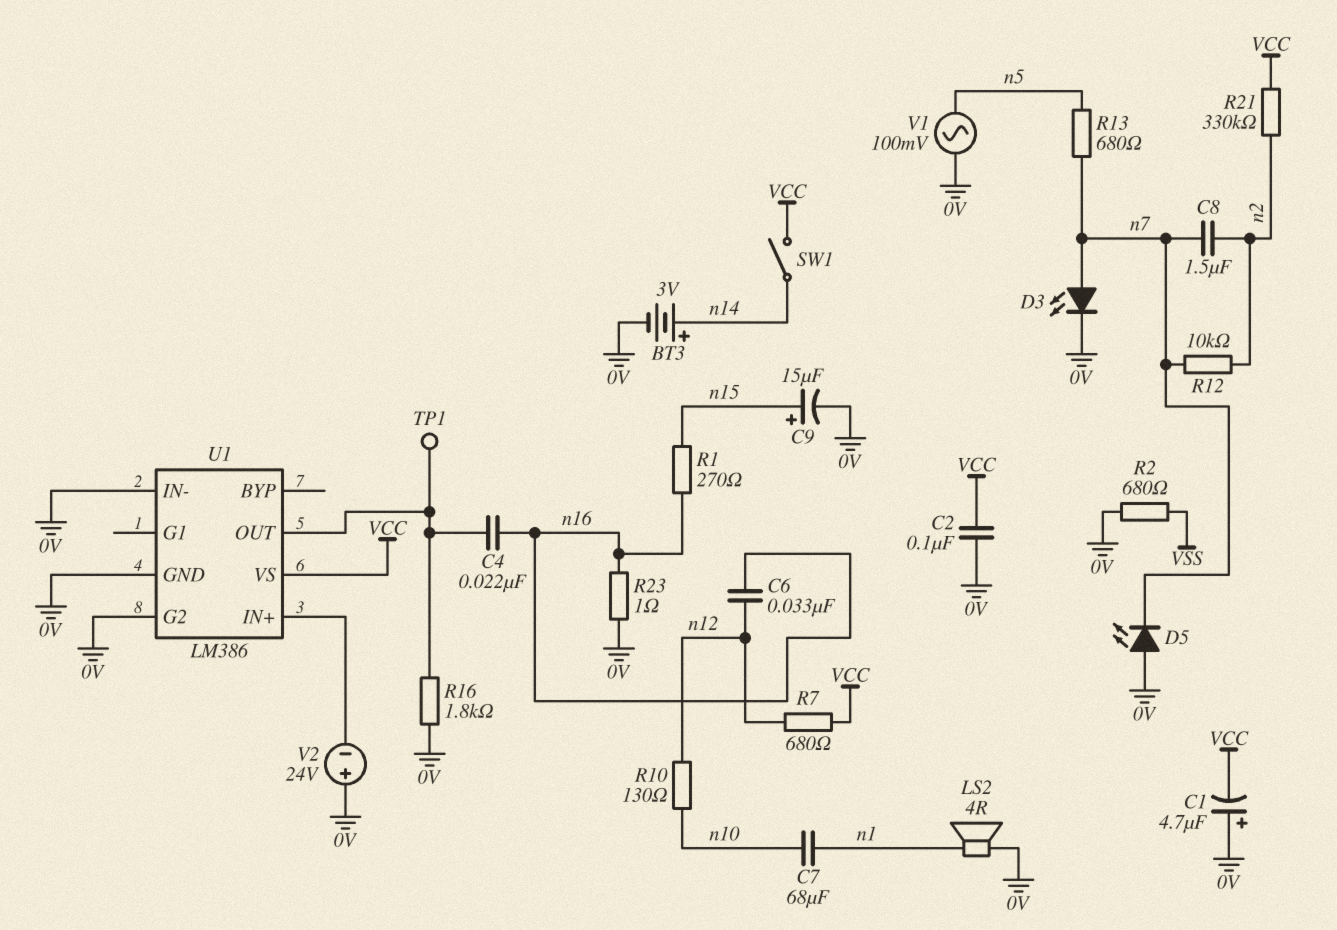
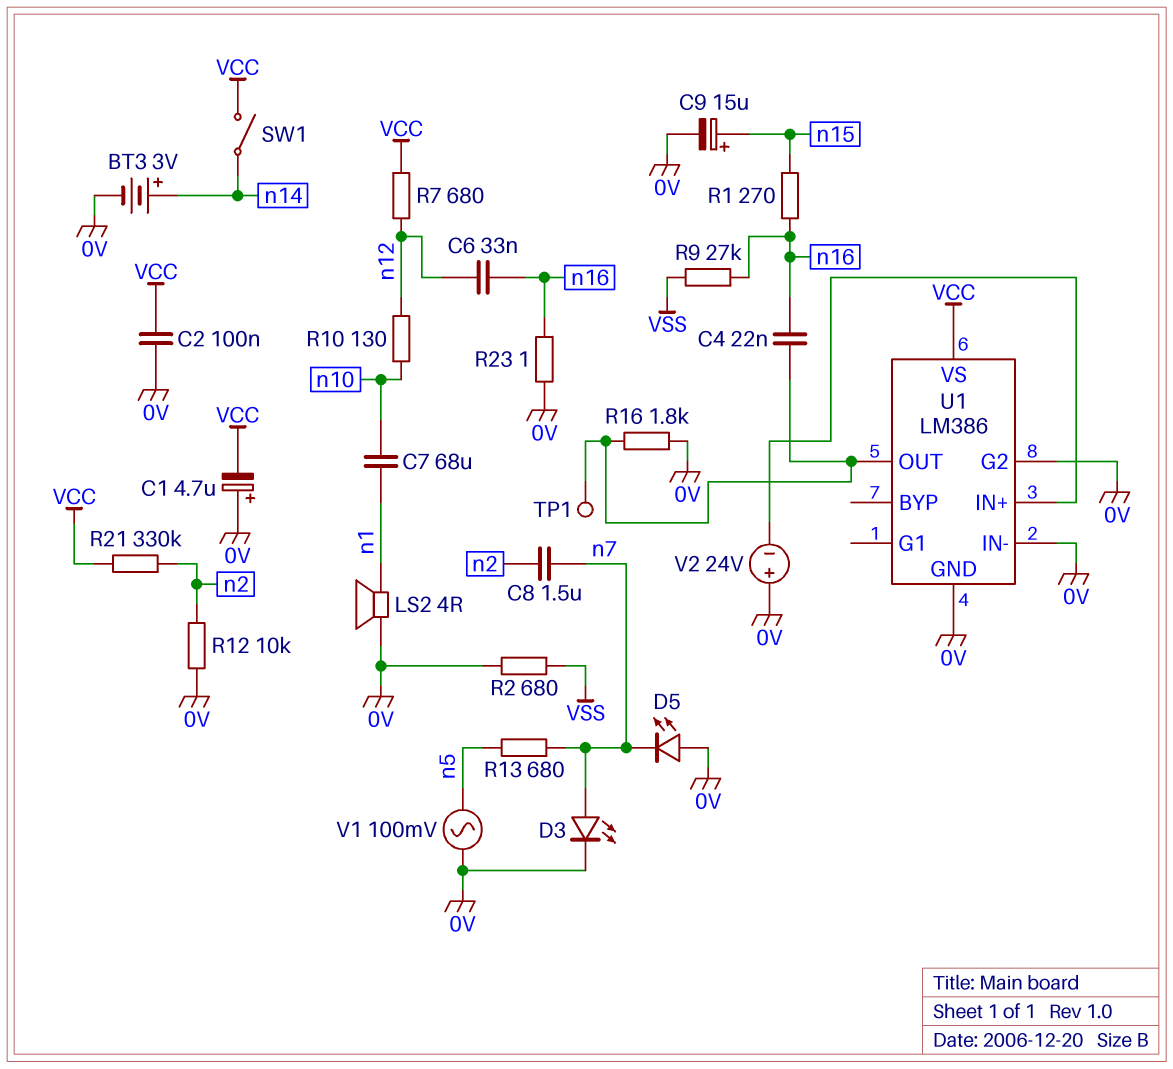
R9: none -> 27k (VSS, n16)
R12: 10k (n2, n7) -> 10k (0V, n2)

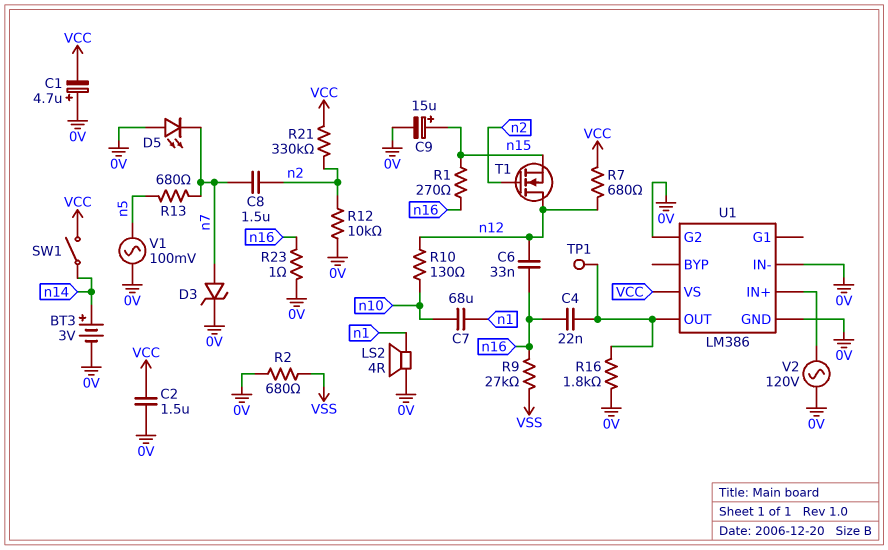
C2: 100nF (0V, VCC) -> 1.5uF (0V, VCC)
D3: LED (A n7, K 0V) -> zener (A n7, K 0V)
T1: none -> NMOS (G n2, D n12, S n15)
V2: 24V (plus 0V, minus U1/IN+) -> AC 120V (0V, U1/IN+)

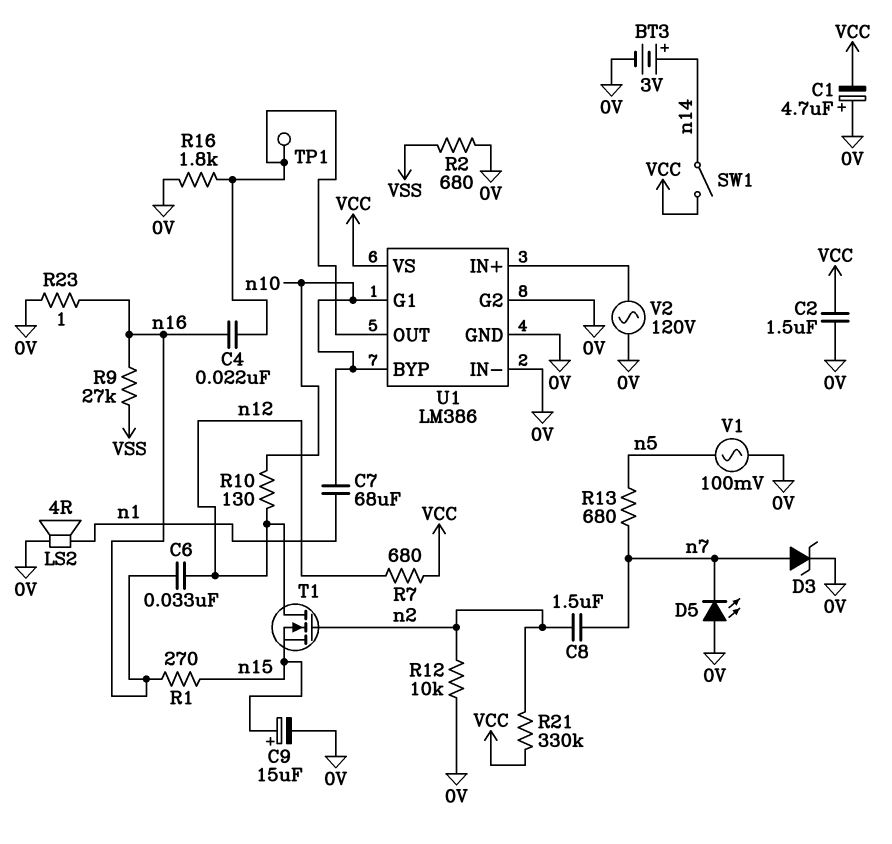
U1 pin BYP: none -> n10
U1 pin G1: none -> n10

